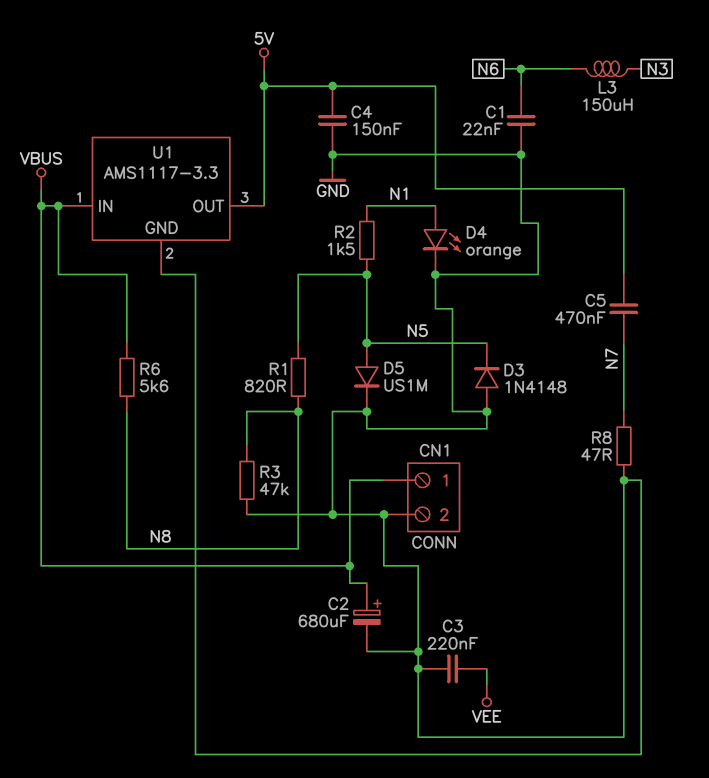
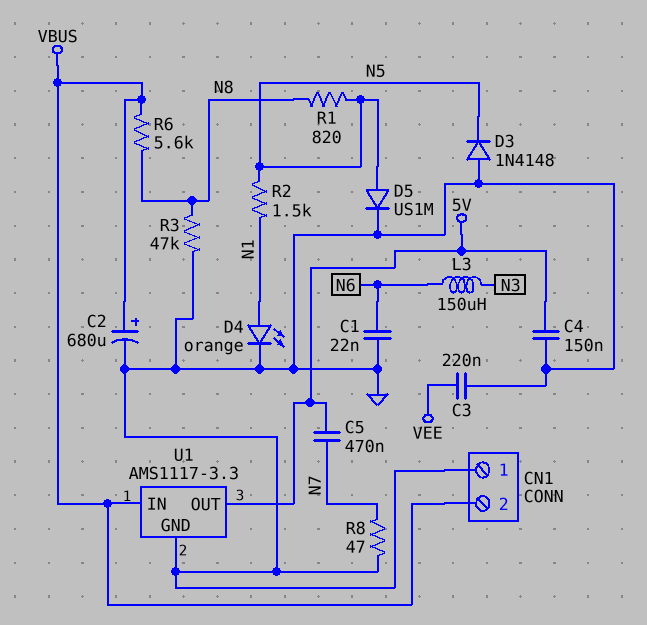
CN1 pin 1: VBUS -> GND
CN1 pin 2: GND -> VBUS

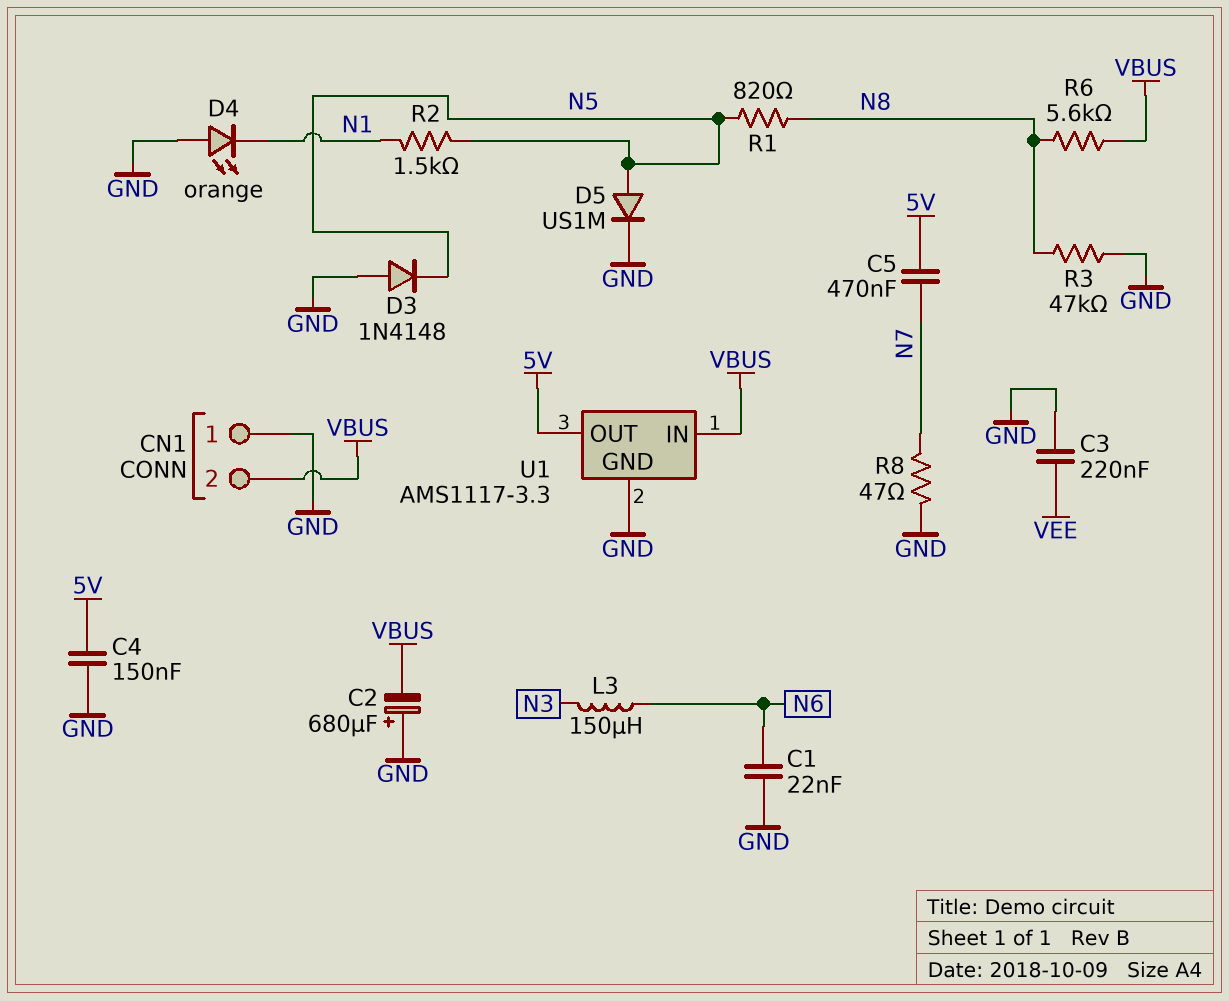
C2: 680uF (plus VBUS, minus GND) -> 680uF (plus GND, minus VBUS)
D4: LED orange (A N1, K GND) -> LED orange (A GND, K N1)

